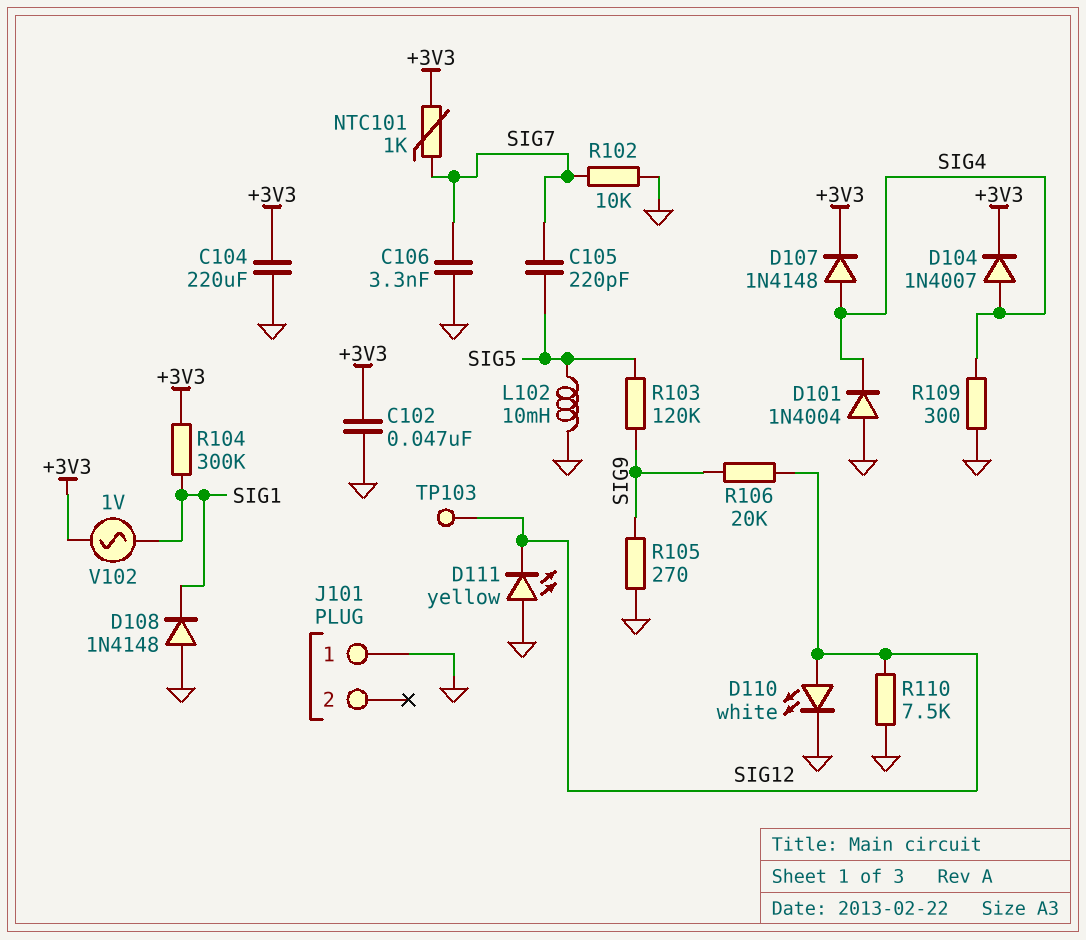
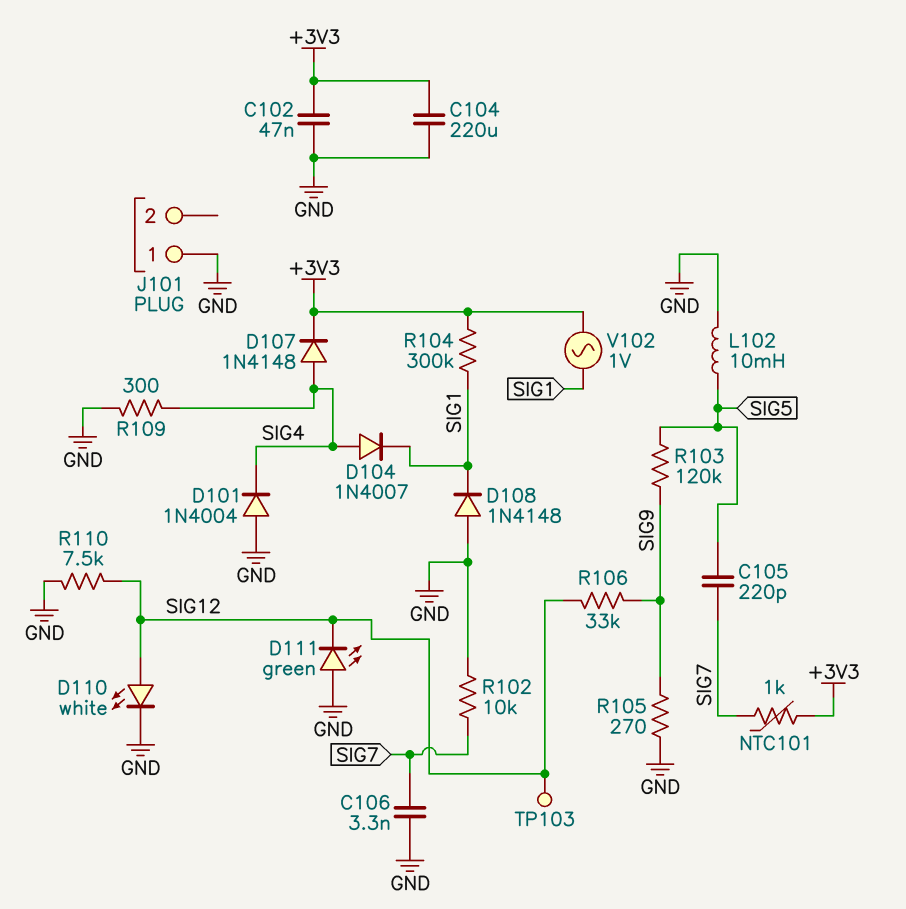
D104: diode 1N4007 (A SIG4, K +3V3) -> diode 1N4007 (A SIG4, K SIG1)
D111: LED yellow (A GND, K SIG12) -> LED green (A GND, K SIG12)
R106: 20k (SIG9, SIG12) -> 33k (SIG9, SIG12)

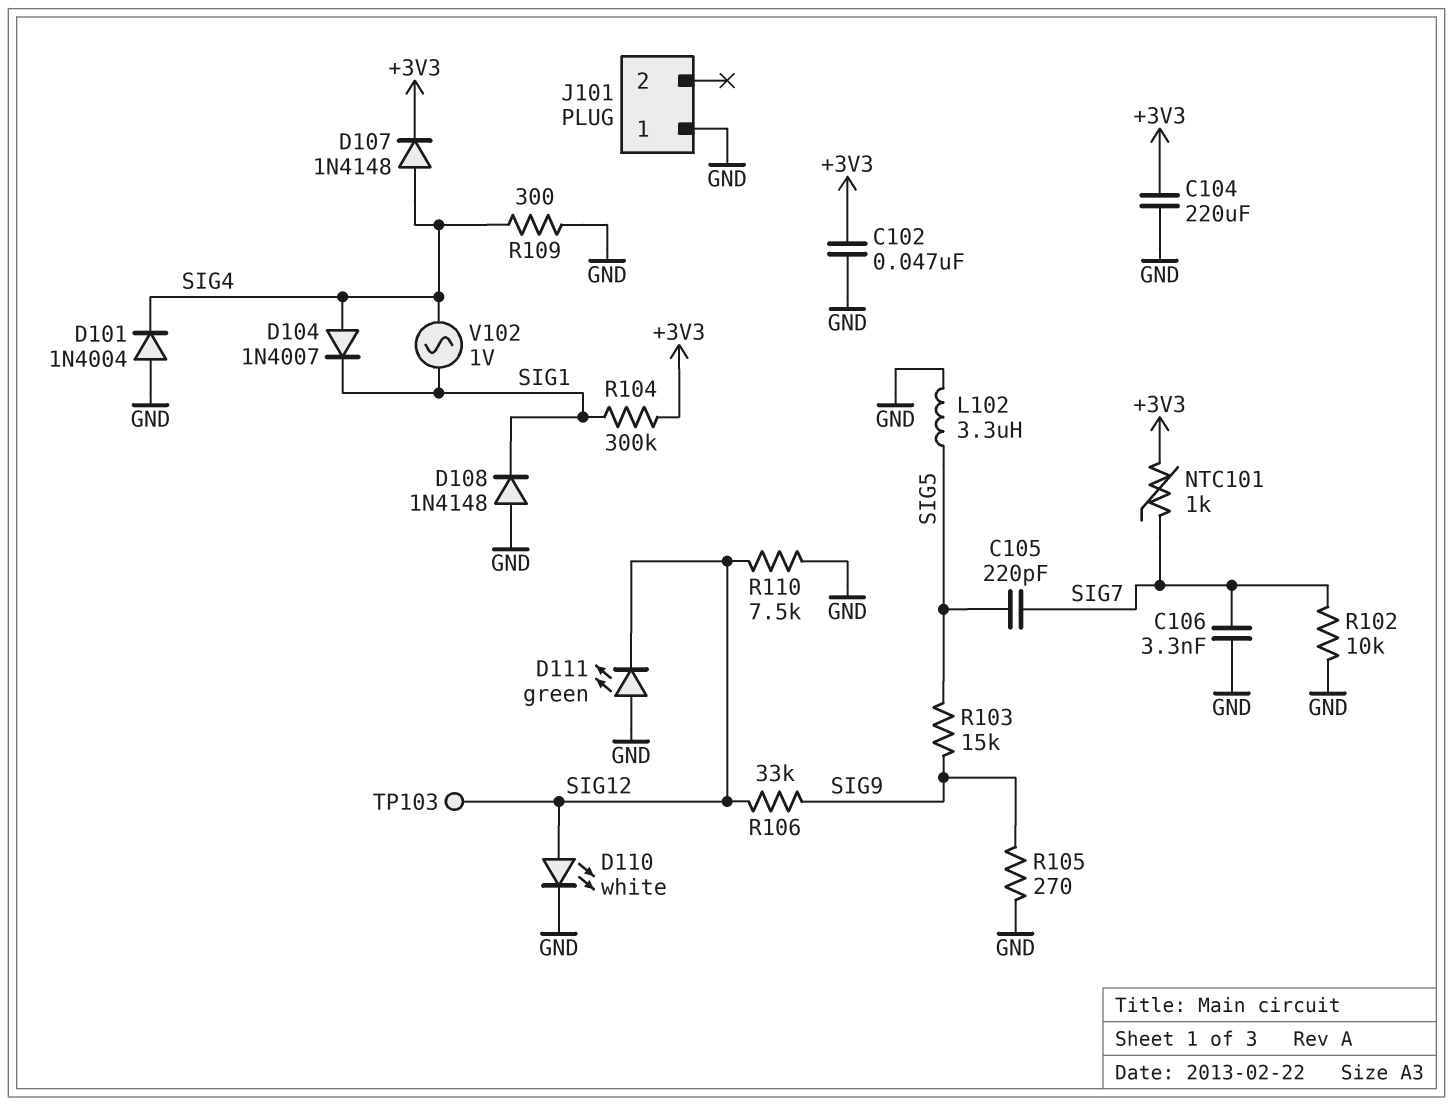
L102: 10mH (GND, SIG5) -> 3.3uH (GND, SIG5)
R103: 120k (SIG5, SIG9) -> 15k (SIG5, SIG9)
V102: AC 1V (+3V3, SIG1) -> AC 1V (SIG1, SIG4)

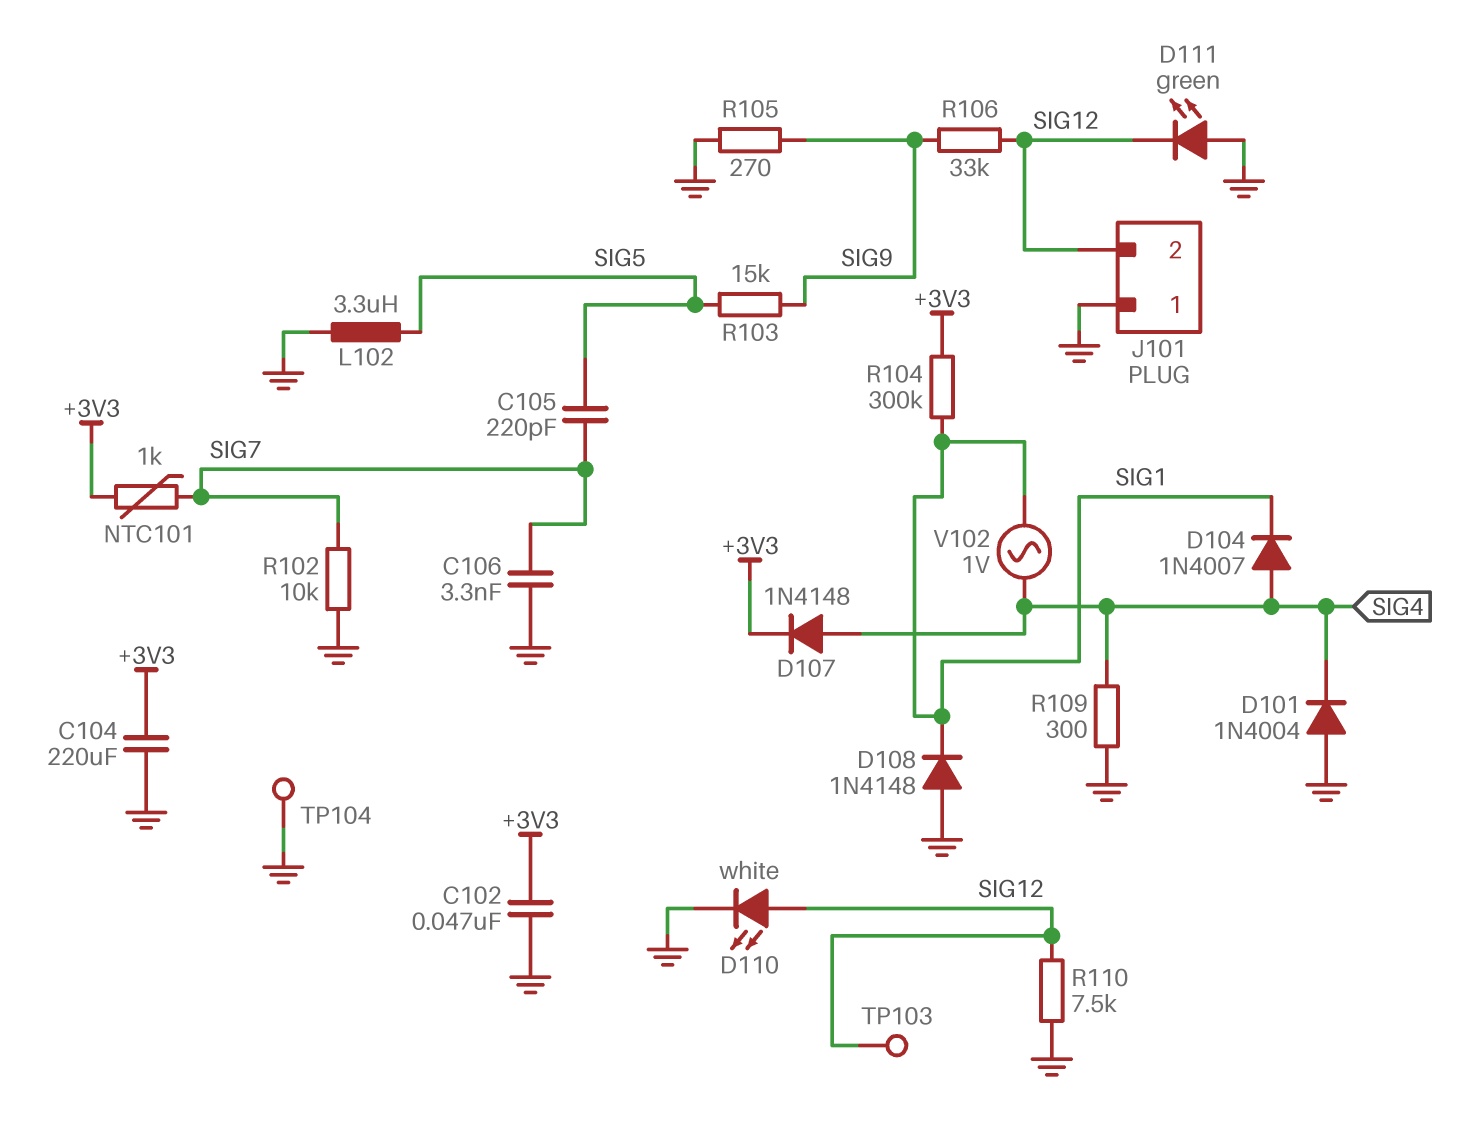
J101 pin 2: none -> SIG12
TP104: none -> test point (GND)

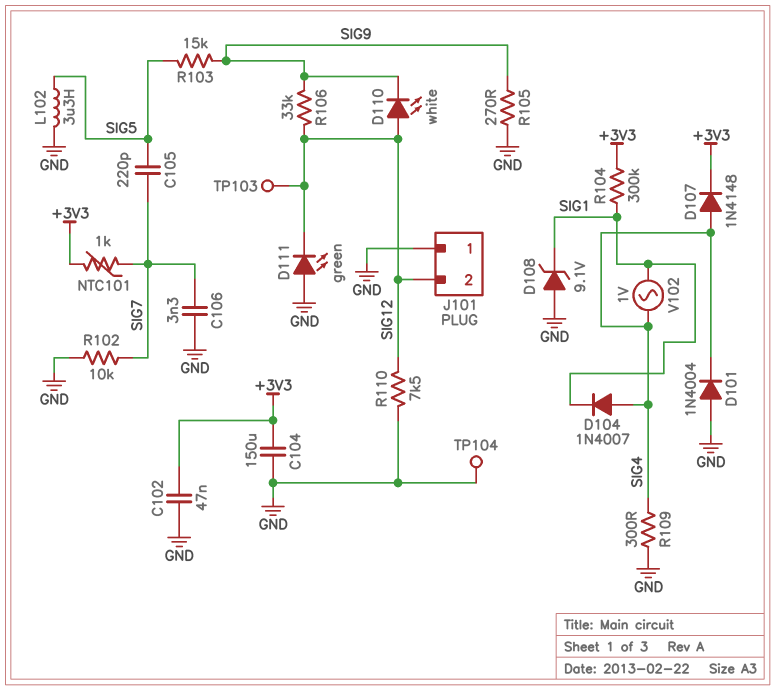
C104: 220uF (+3V3, GND) -> 150uF (+3V3, GND)
D108: diode 1N4148 (A GND, K SIG1) -> zener 9.1V (A GND, K SIG1)
D110: LED white (A SIG12, K GND) -> LED white (A SIG12, K SIG9)

